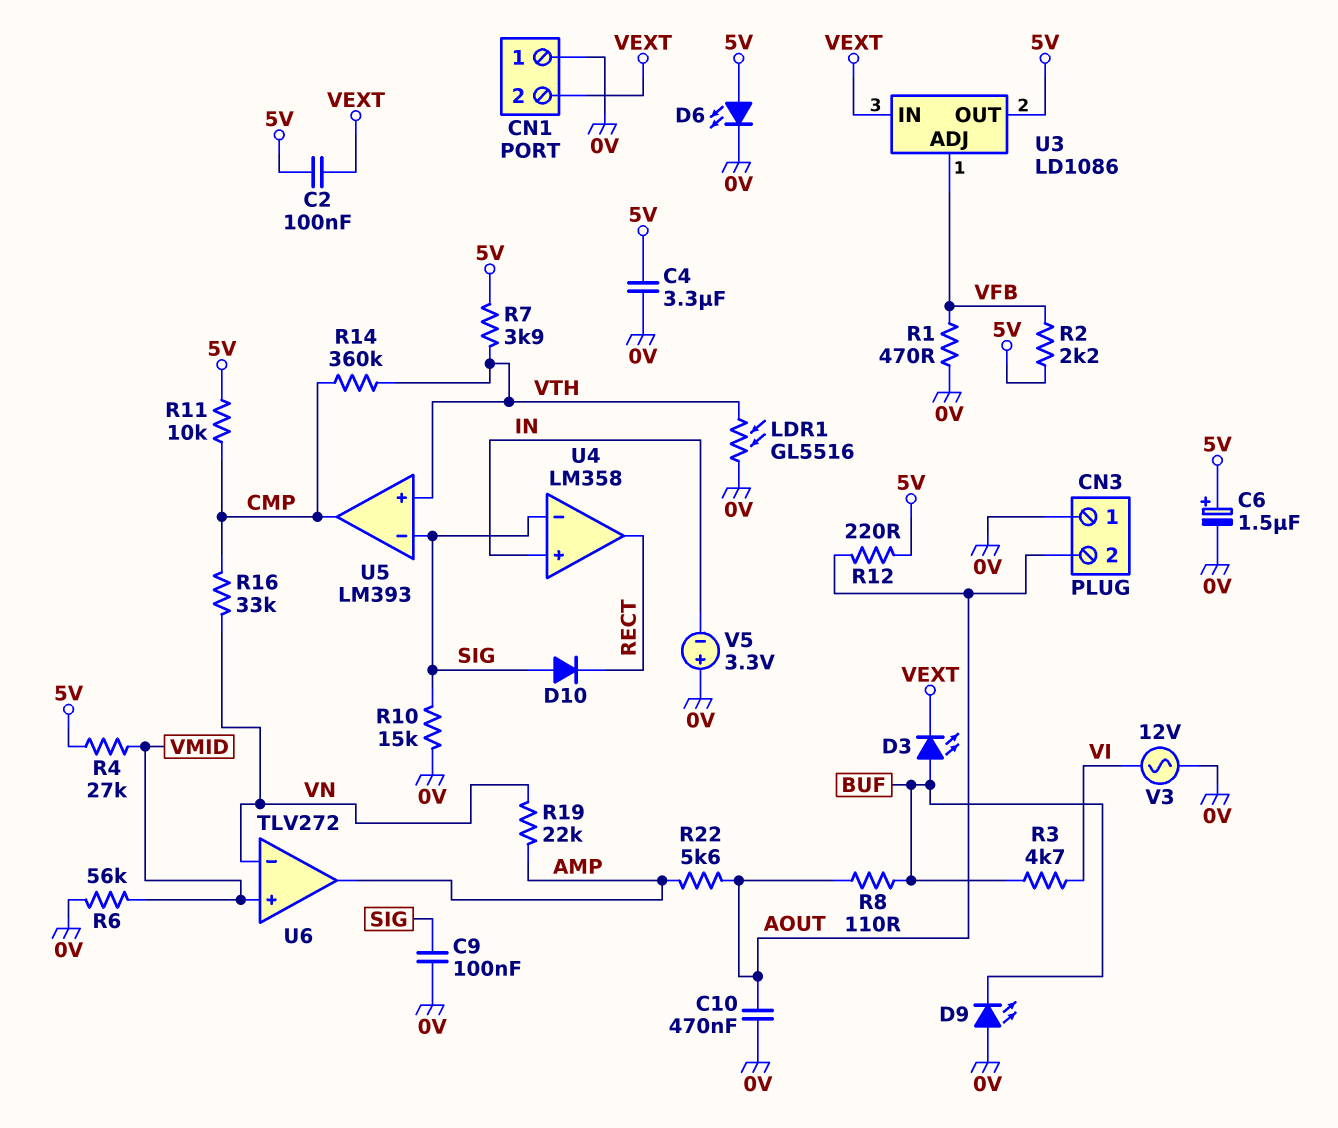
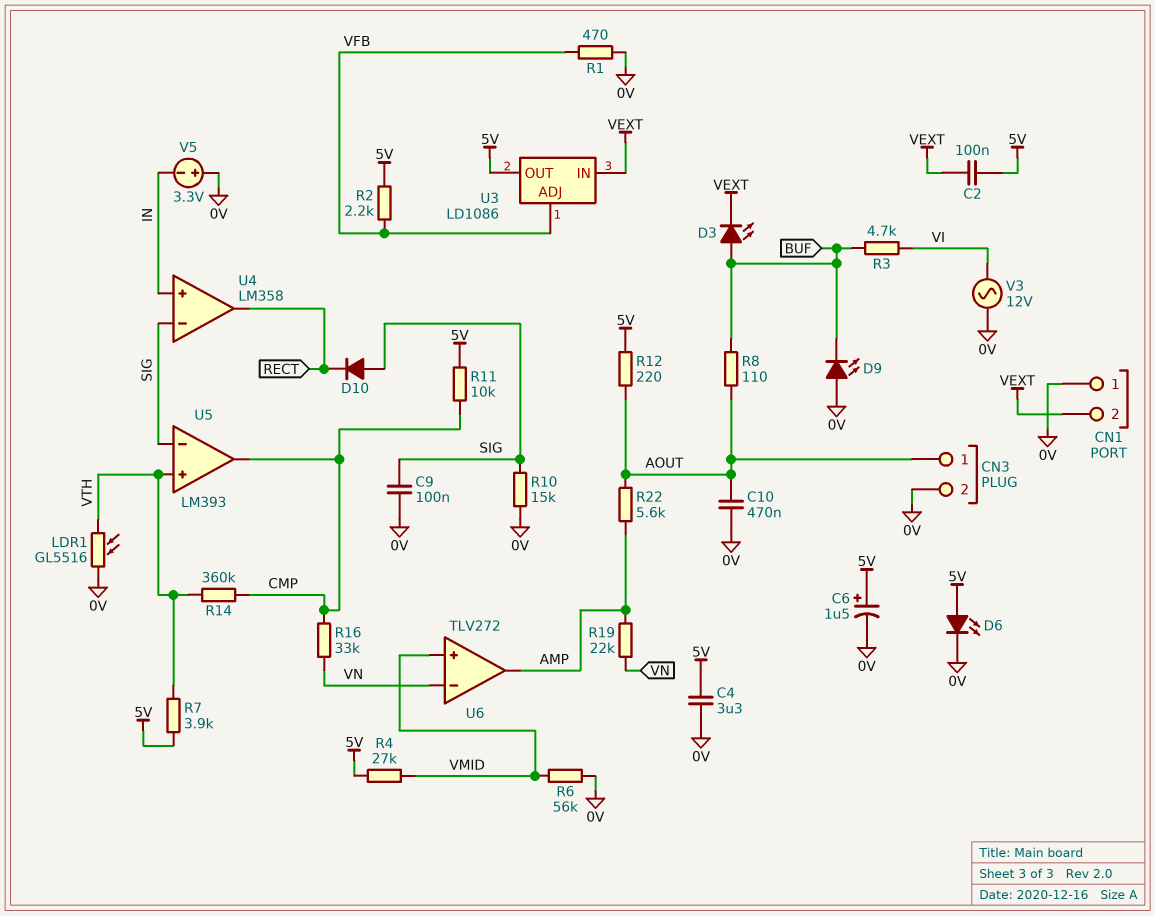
CN3 pin 1: 0V -> AOUT
CN3 pin 2: AOUT -> 0V

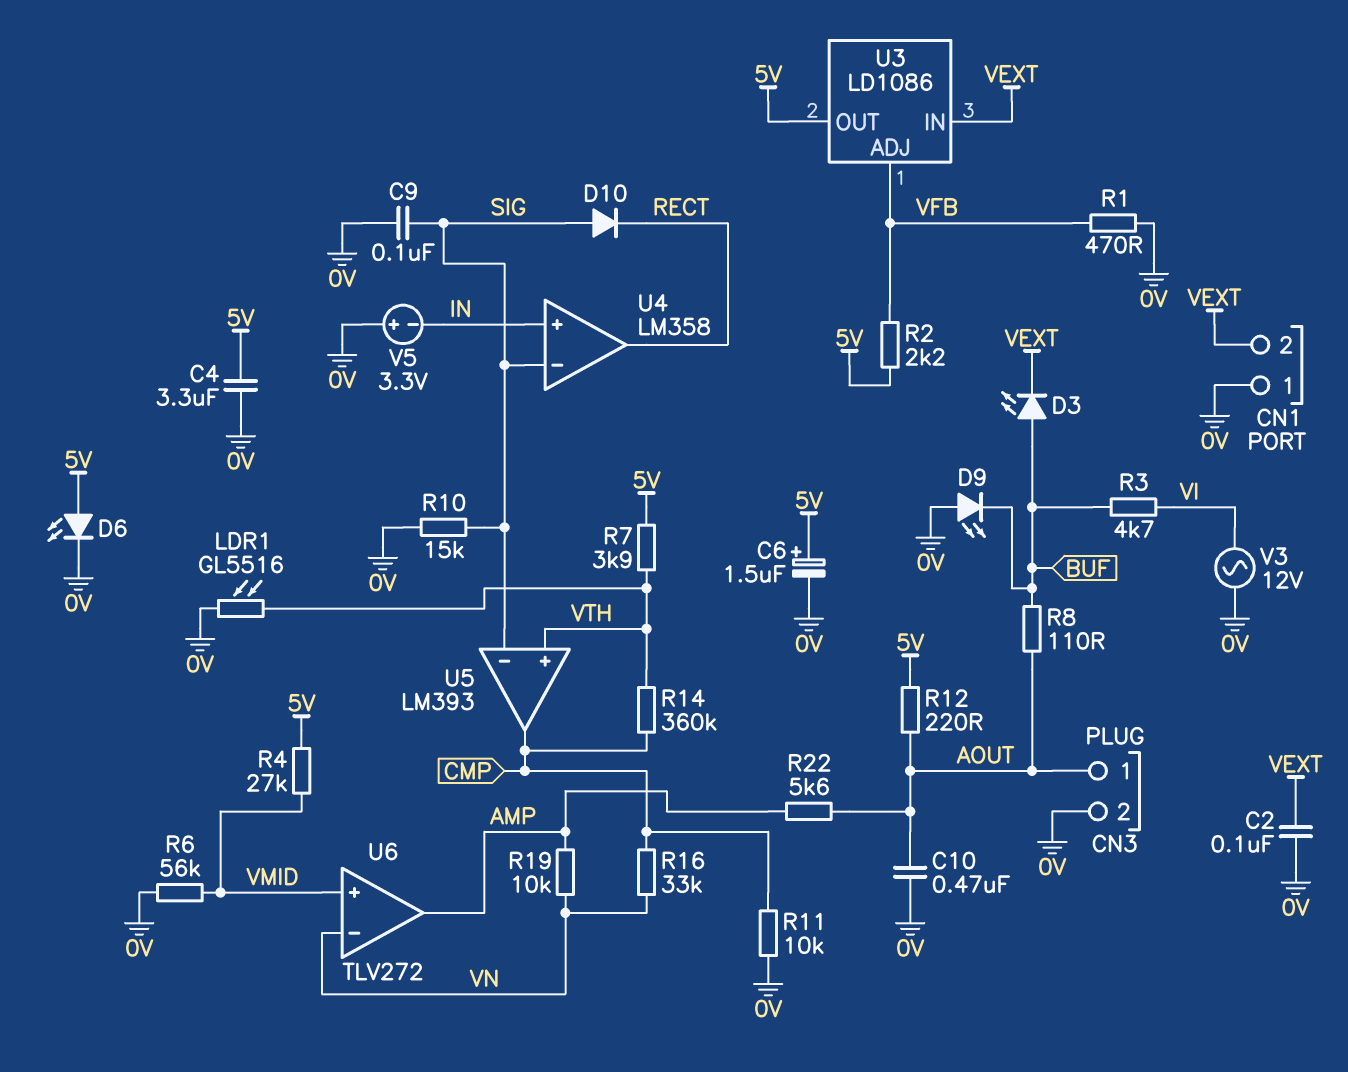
C2: 100nF (5V, VEXT) -> 100nF (0V, VEXT)
R11: 10k (5V, CMP) -> 10k (0V, CMP)
R19: 22k (AMP, VN) -> 10k (AMP, VN)

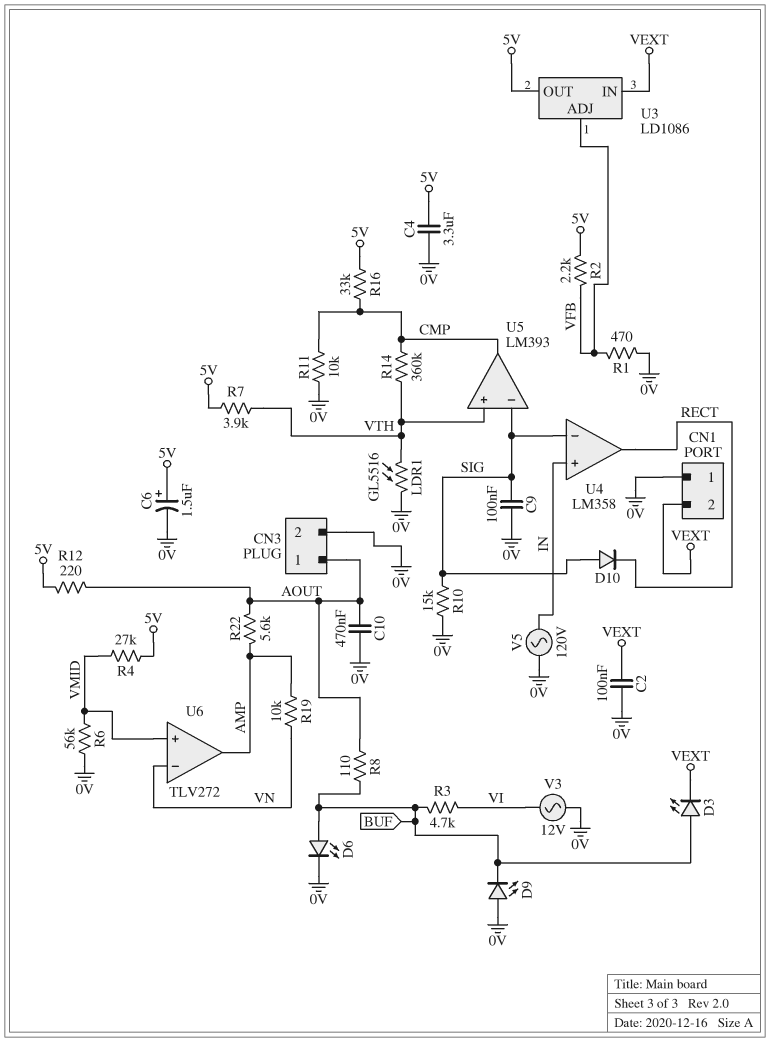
D6: LED (A 5V, K 0V) -> LED (A BUF, K 0V)
R16: 33k (CMP, VN) -> 33k (5V, CMP)
V5: 3.3V (plus 0V, minus IN) -> AC 120V (0V, IN)

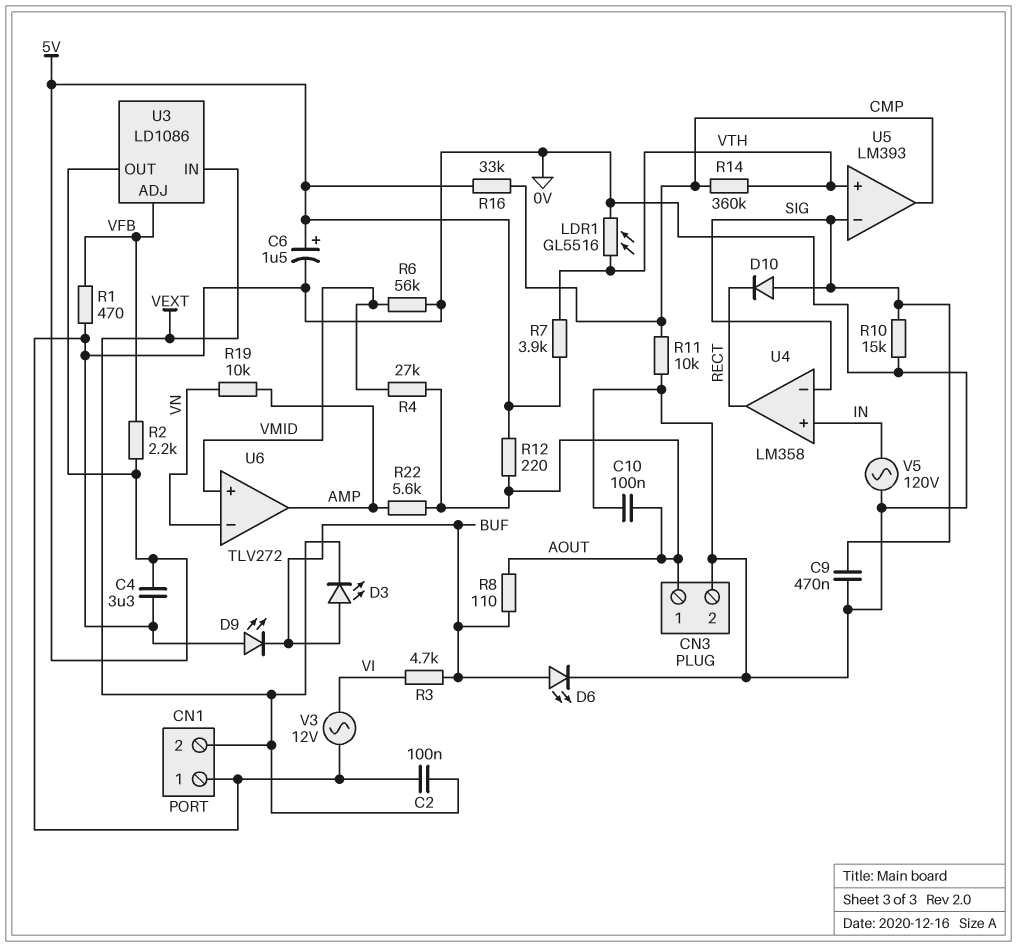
C9: 100nF (0V, SIG) -> 470nF (0V, SIG)
C10: 470nF (0V, AOUT) -> 100nF (0V, AOUT)
R4: 27k (5V, VMID) -> 27k (AOUT, VMID)

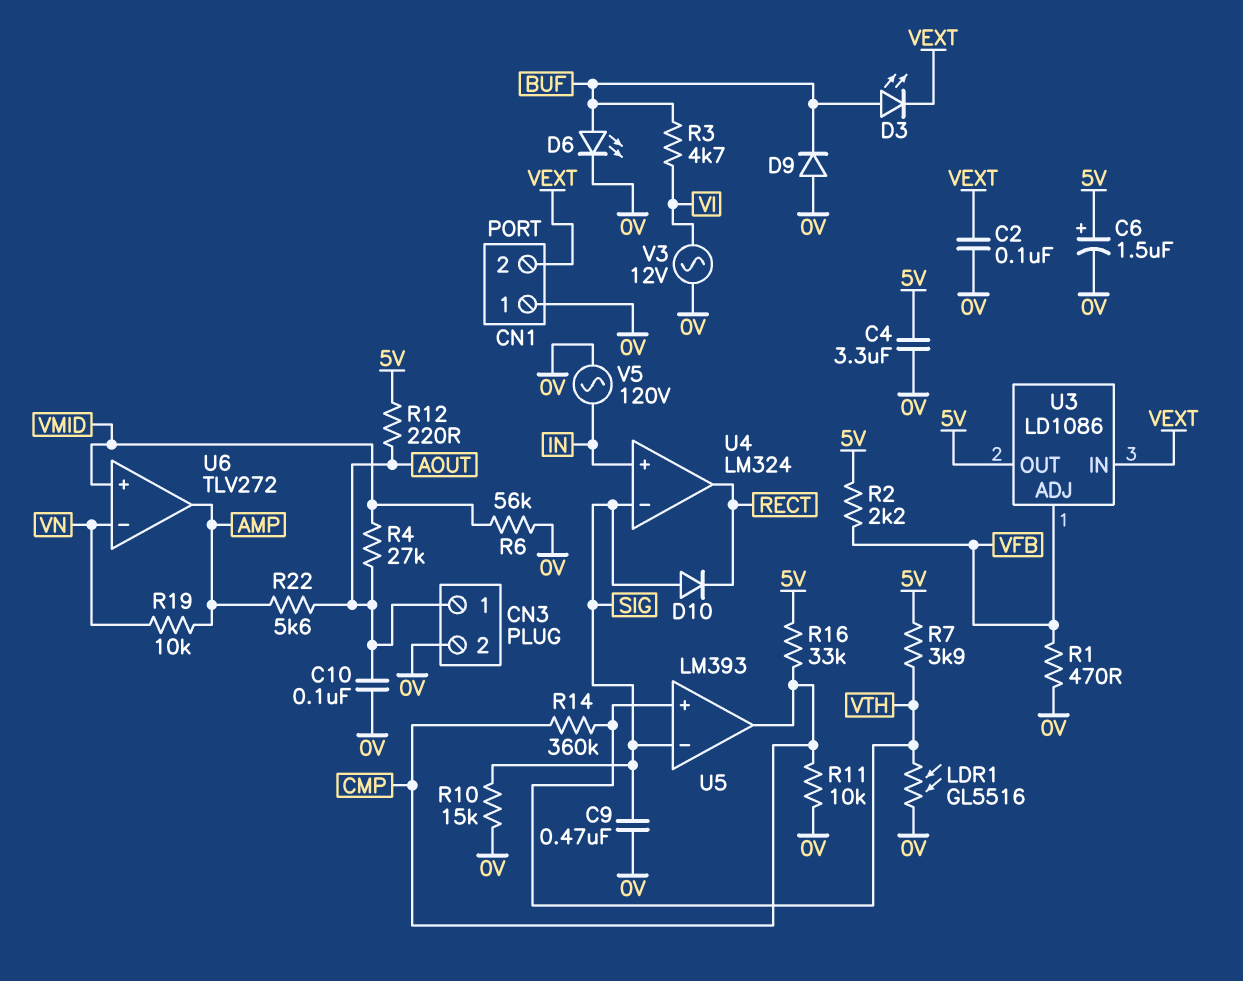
D9: LED (A 0V, K BUF) -> diode (A 0V, K BUF)
R8: 110 (AOUT, BUF) -> none
U4: LM358 -> LM324

